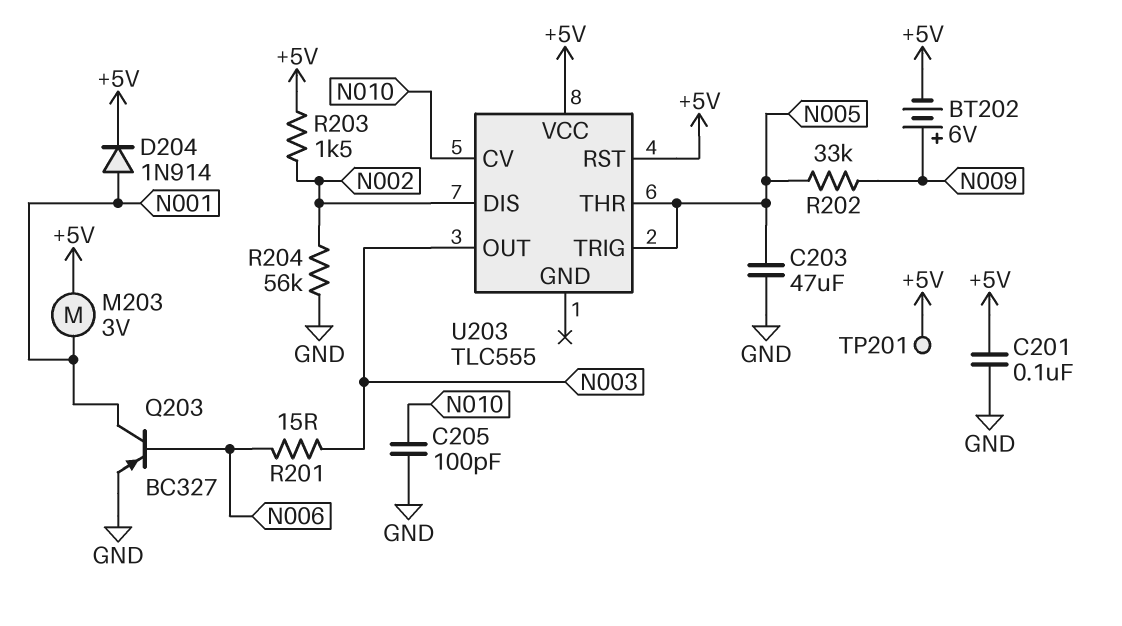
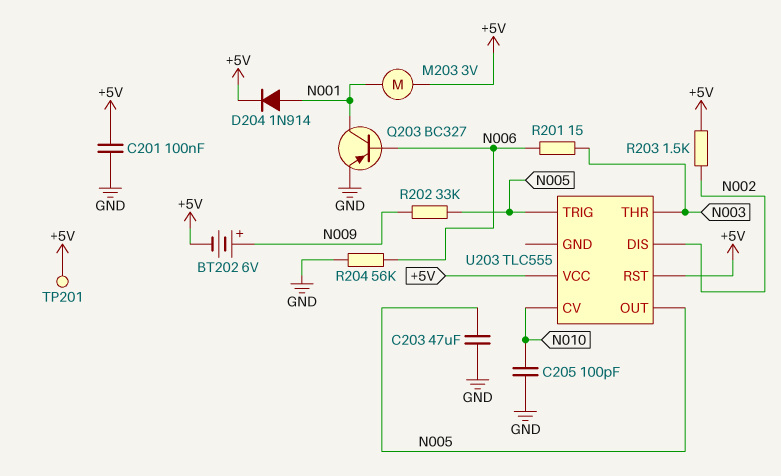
R204: 56k (GND, N002) -> 56k (GND, N006)
U203 pin OUT: N003 -> N005
U203 pin THR: N005 -> N003

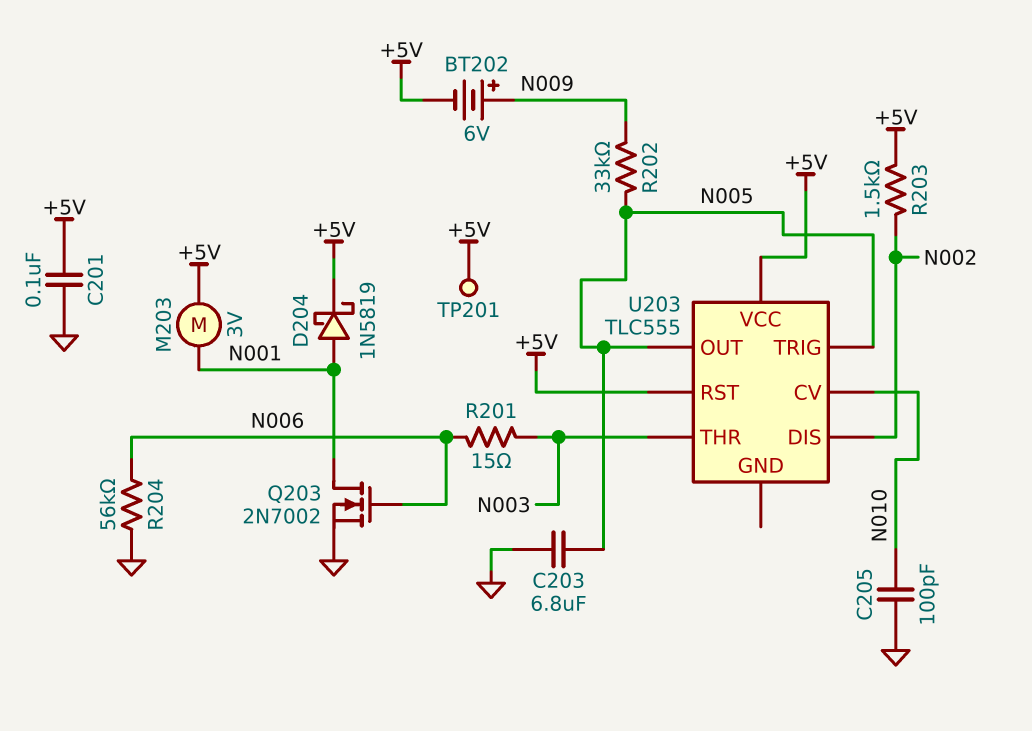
C203: 47uF (GND, N005) -> 6.8uF (GND, N005)
D204: diode 1N914 (A N001, K +5V) -> schottky 1N5819 (A N001, K +5V)
Q203: PNP BC327 (B N006, C N001, E GND) -> NMOS 2N7002 (G N006, D N001, S GND)

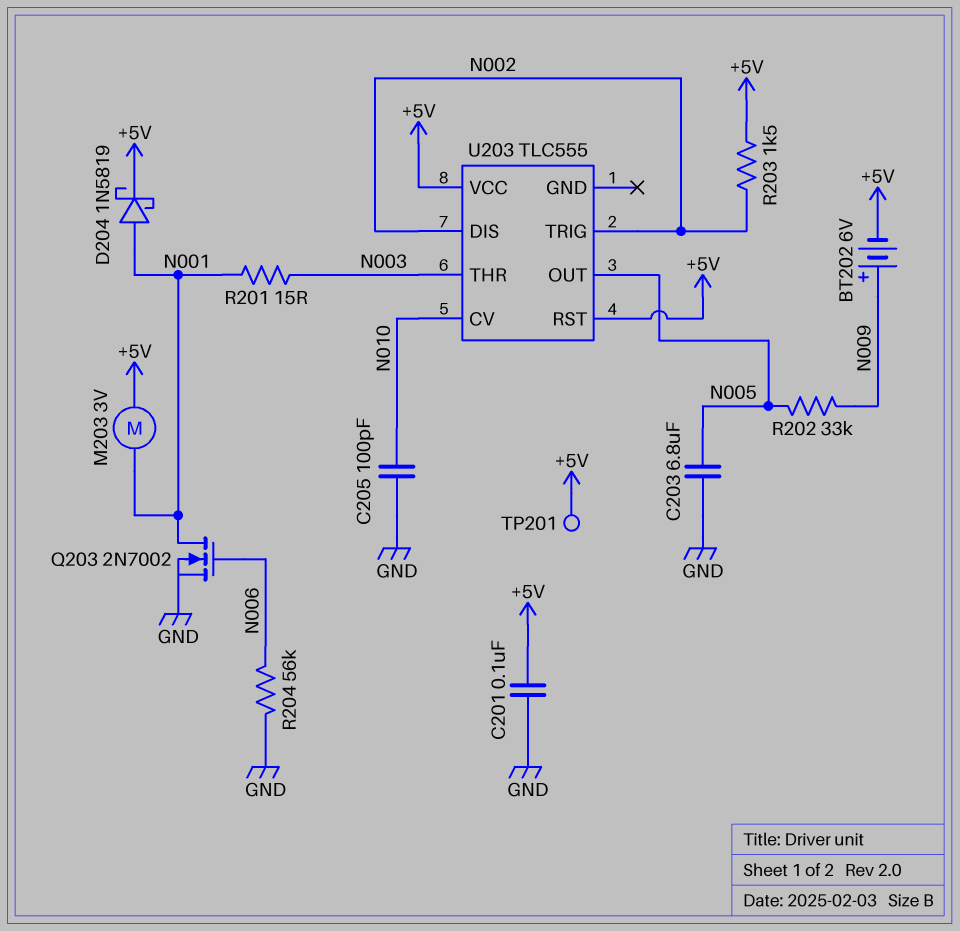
R201: 15 (N003, N006) -> 15 (N001, N003)
U203 pin TRIG: N005 -> N002

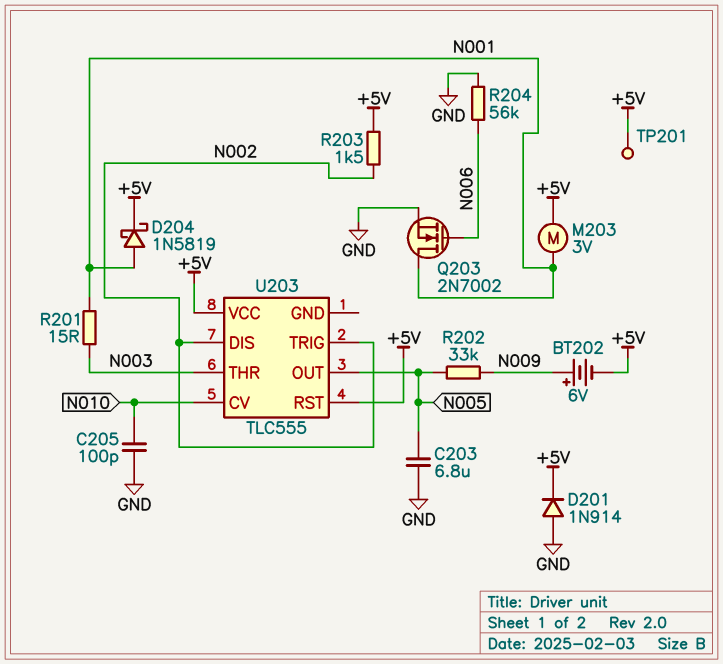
C201: 100nF (+5V, GND) -> none
D201: none -> diode 1N914 (A GND, K +5V)

